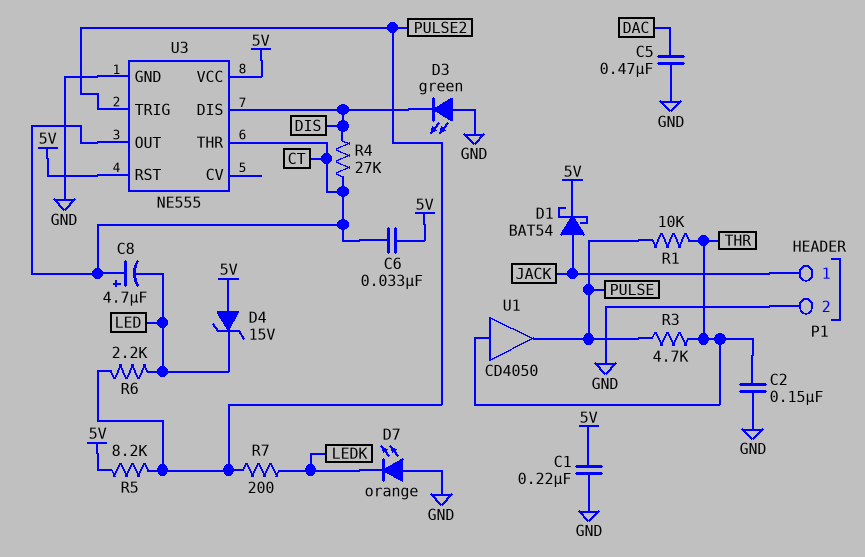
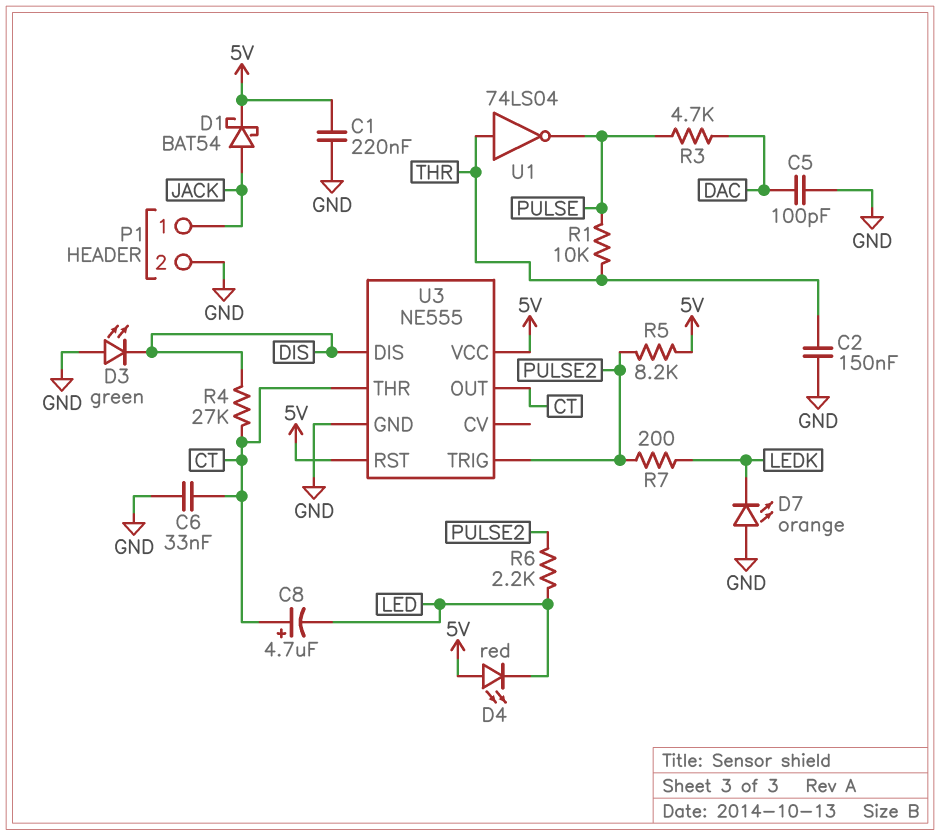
C5: 470nF (DAC, GND) -> 100pF (DAC, GND)
C6: 33nF (5V, CT) -> 33nF (CT, GND)
D4: zener 15V (A 5V, K LED) -> LED red (A 5V, K LED)
R3: 4.7k (PULSE, THR) -> 4.7k (DAC, PULSE)
U1: buffer CD4050 (in THR, out PULSE) -> NOT 74LS04 (in THR, out PULSE)

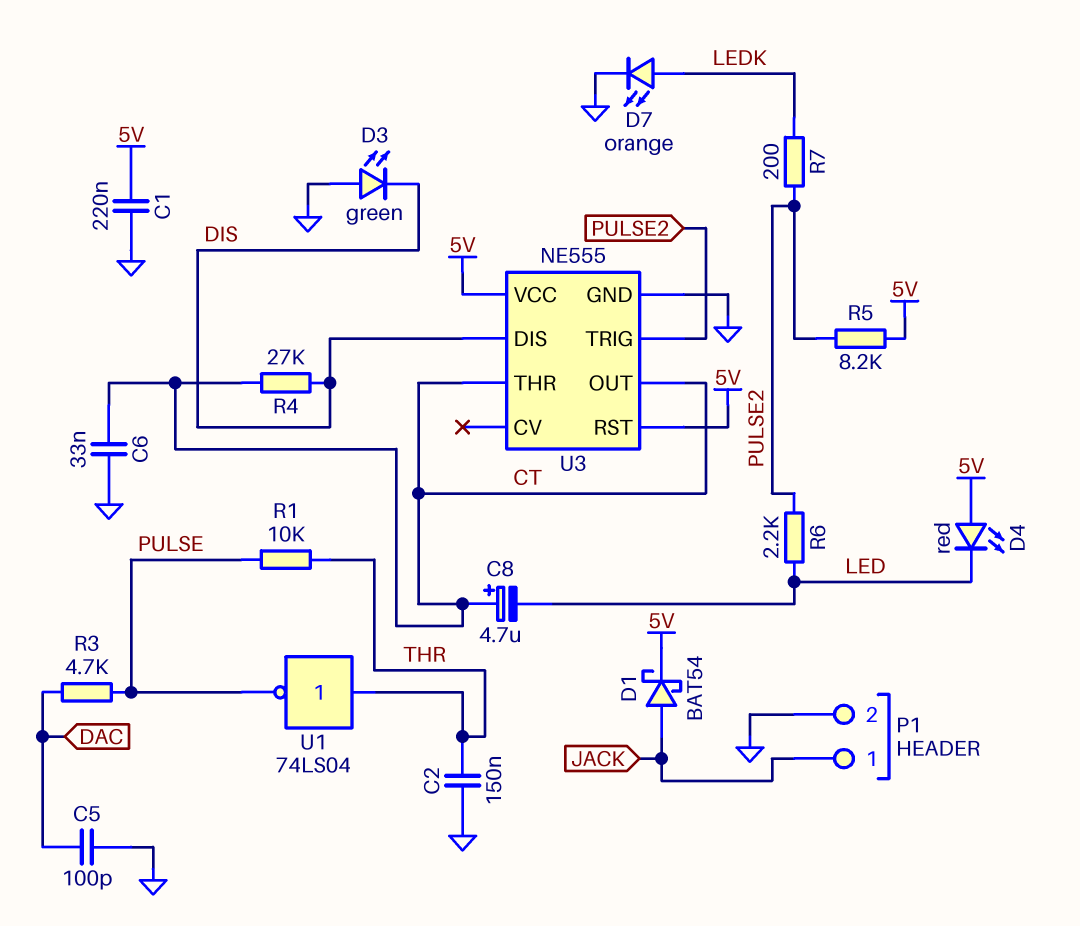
D7: LED orange (A GND, K LEDK) -> LED orange (A LEDK, K GND)

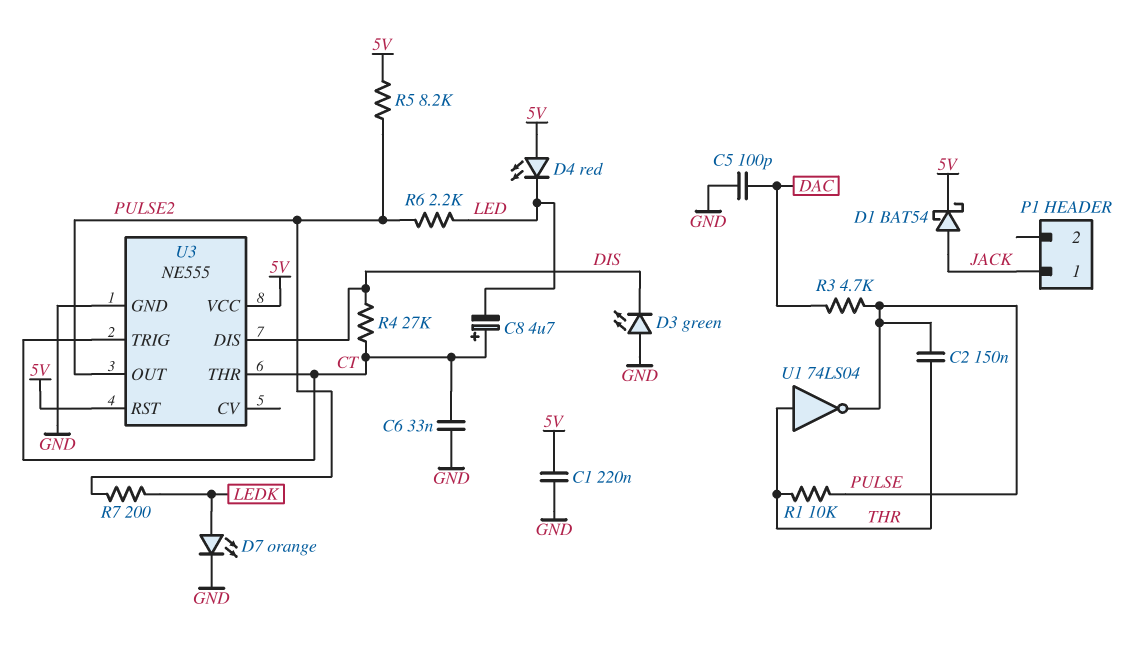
C2: 150nF (GND, THR) -> 150nF (PULSE, THR)
P1 pin 2: GND -> none
U3 pin OUT: CT -> PULSE2
U3 pin TRIG: PULSE2 -> CT

